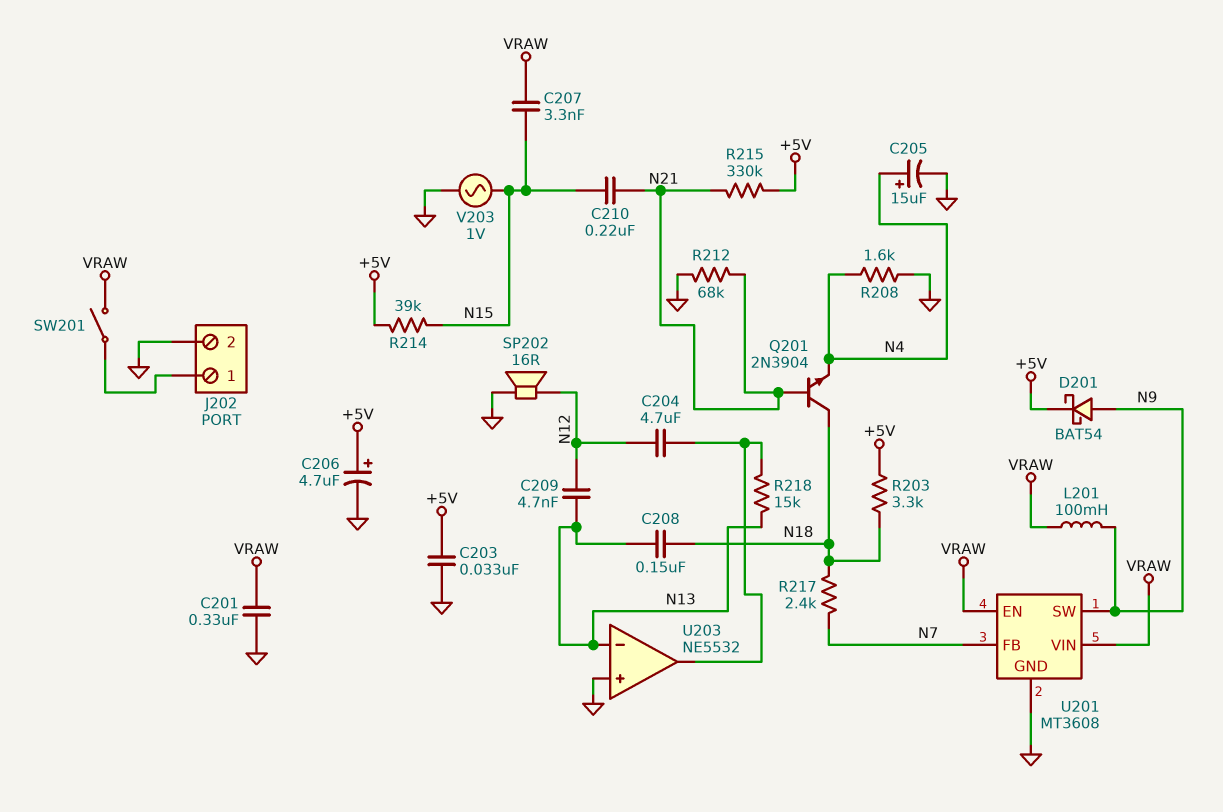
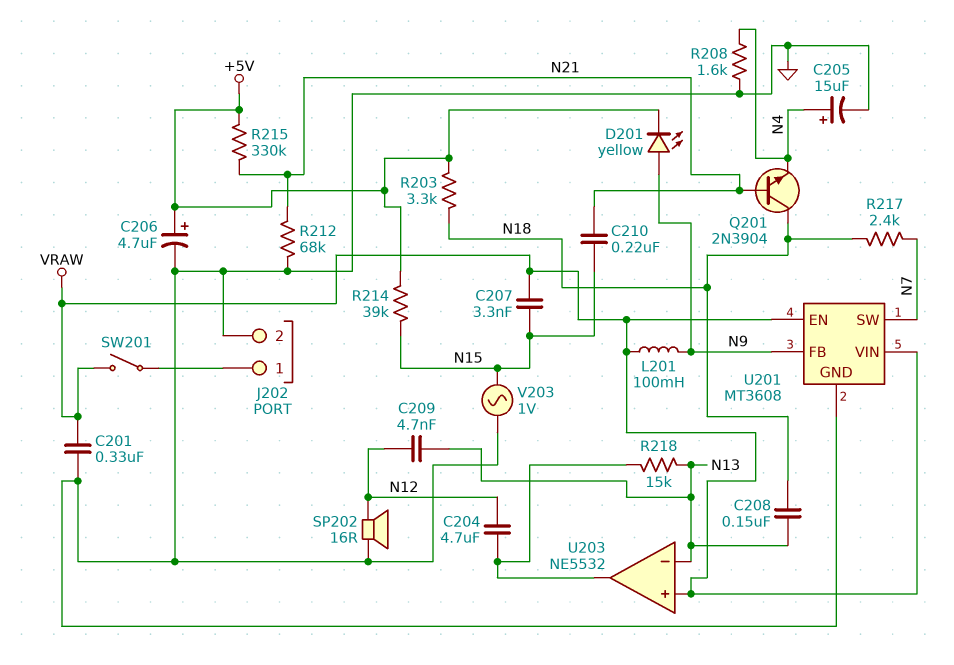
C203: 33nF (+5V, GND) -> none
D201: schottky BAT54 (A N9, K +5V) -> LED yellow (A N9, K +5V)
U201 pin FB: N7 -> N9
U201 pin SW: N9 -> N7
U203 pin in+: GND -> VRAW

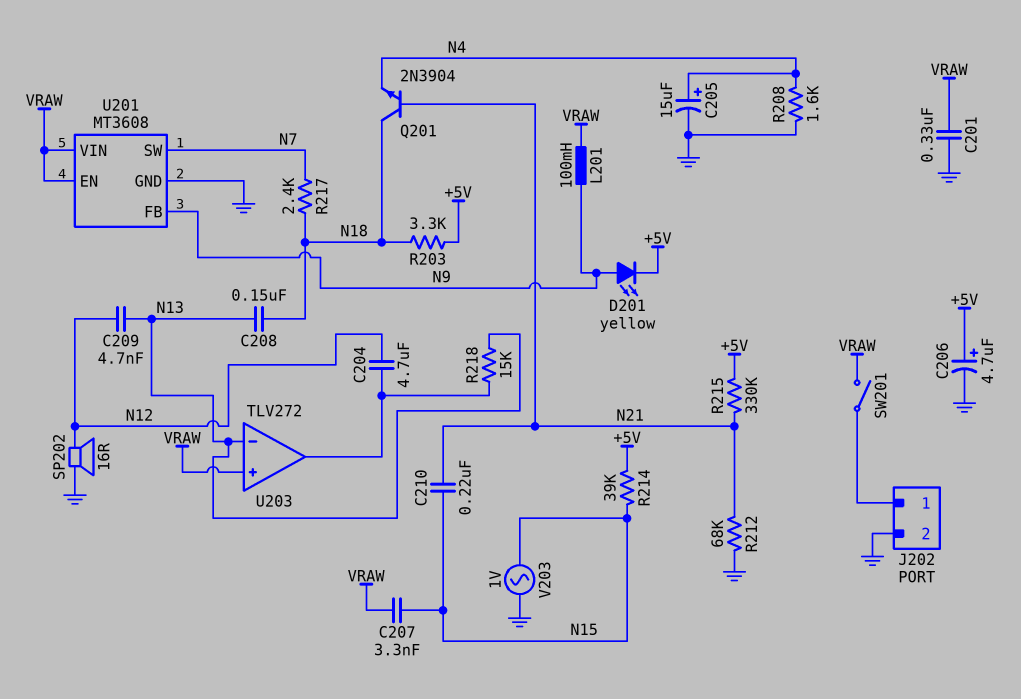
U203: NE5532 -> TLV272

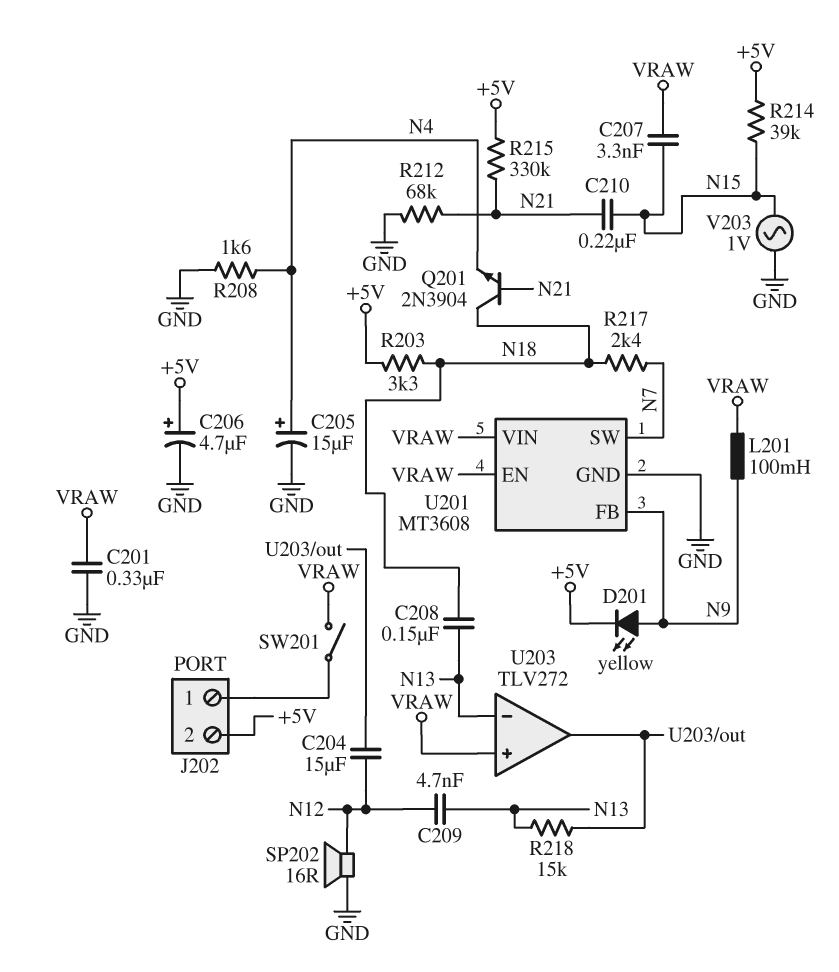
C204: 4.7uF (N12, U203/out) -> 15uF (N12, U203/out)
J202 pin 2: GND -> +5V

